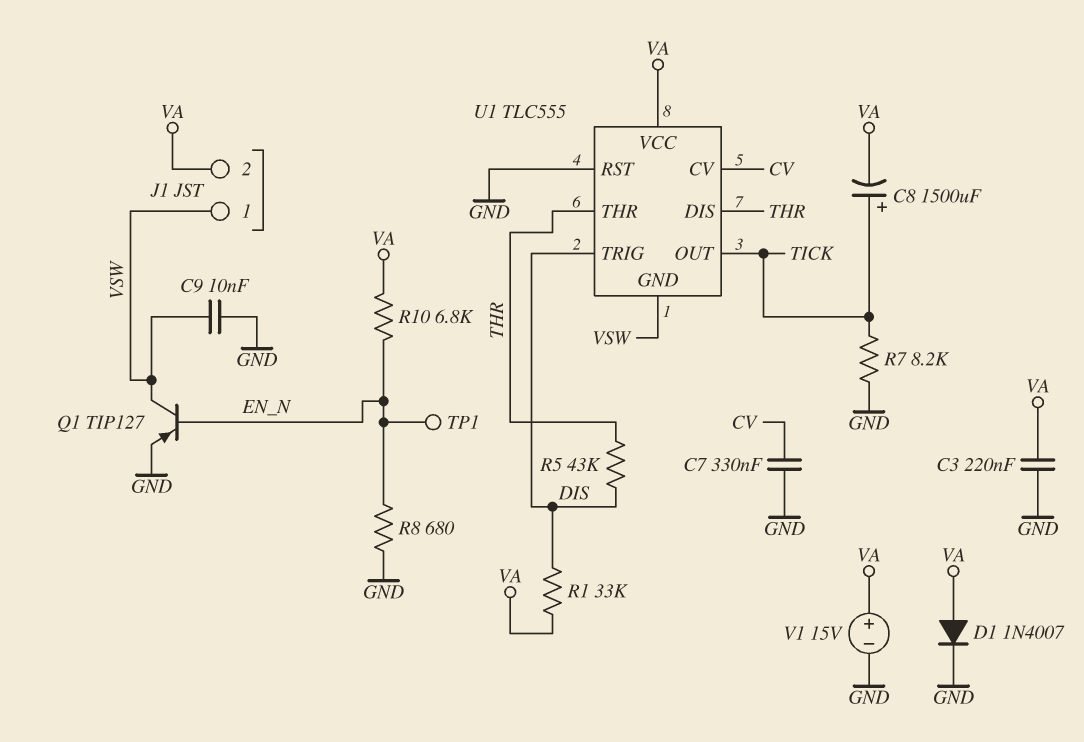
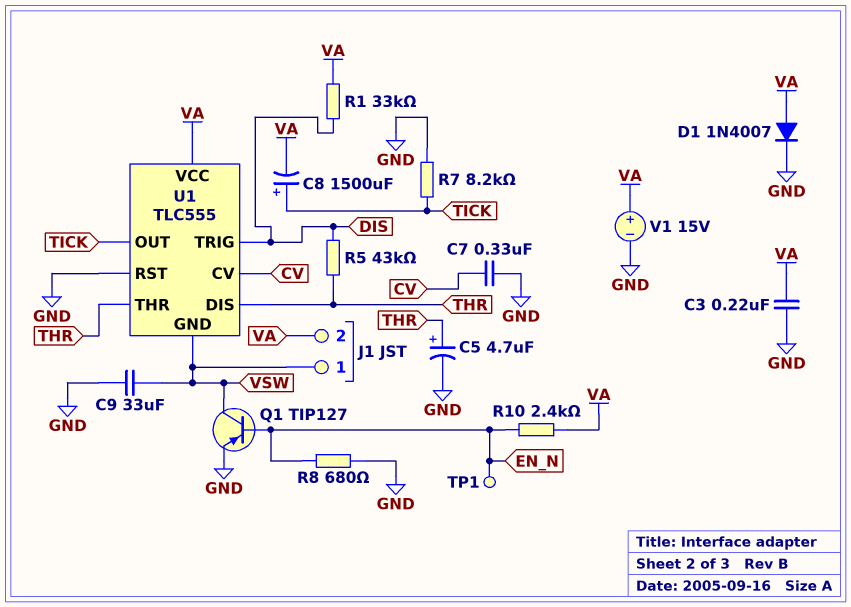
C5: none -> 4.7uF (plus THR, minus GND)
C9: 10nF (GND, VSW) -> 33uF (GND, VSW)
R10: 6.8k (EN_N, VA) -> 2.4k (EN_N, VA)

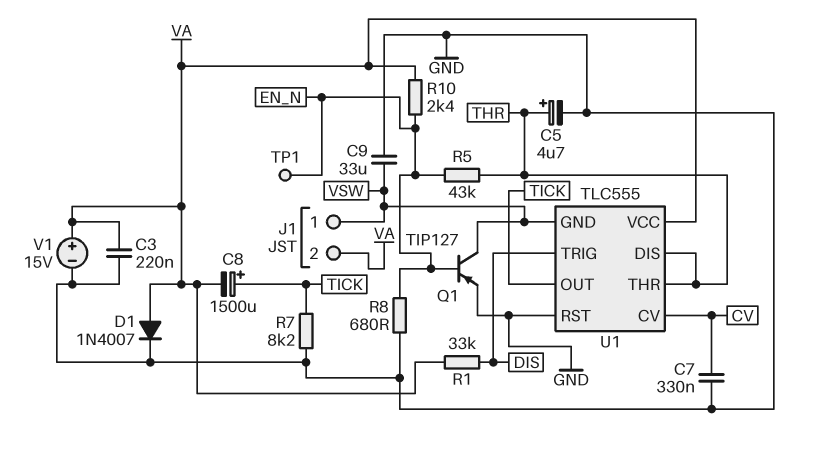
R5: 43k (DIS, THR) -> 43k (EN_N, THR)

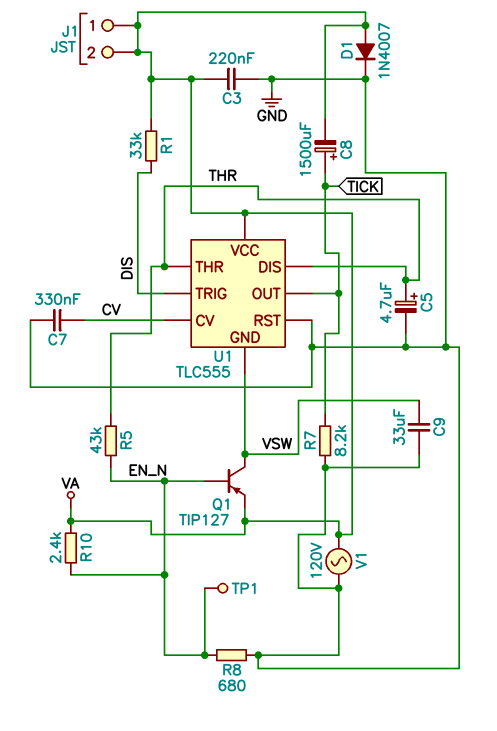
J1 pin 1: VSW -> VA
Q1: PNP TIP127 (B EN_N, C VSW, E GND) -> PNP TIP127 (B EN_N, C VSW, E VA)
V1: 15V (plus VA, minus GND) -> AC 120V (GND, VA)

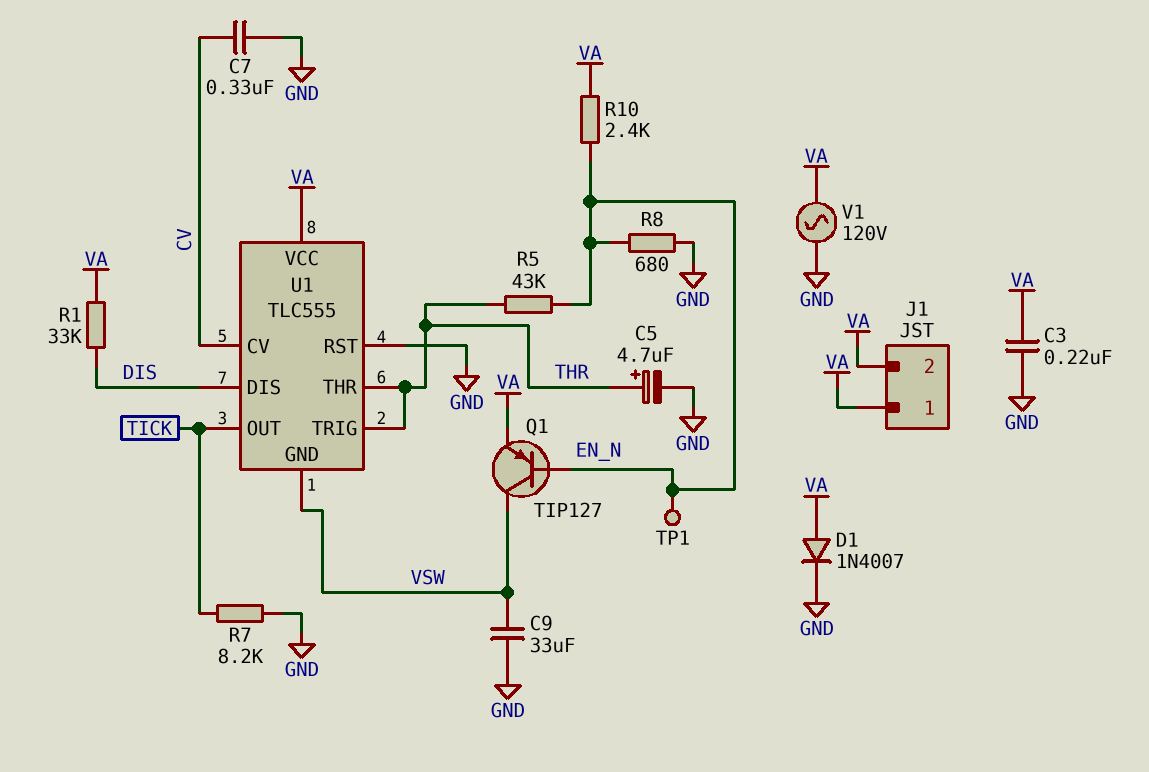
C8: 1500uF (plus TICK, minus VA) -> none
U1 pin DIS: THR -> DIS
U1 pin TRIG: DIS -> THR

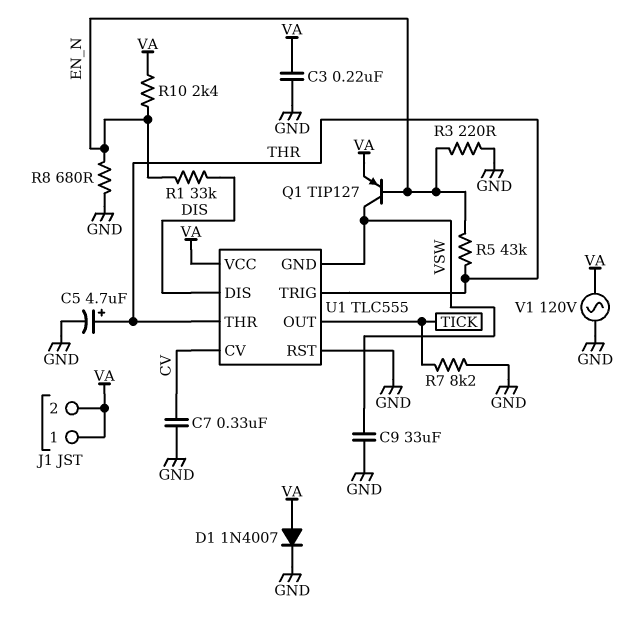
R1: 33k (DIS, VA) -> 33k (DIS, EN_N)
R3: none -> 220 (EN_N, GND)
TP1: test point (EN_N) -> none

